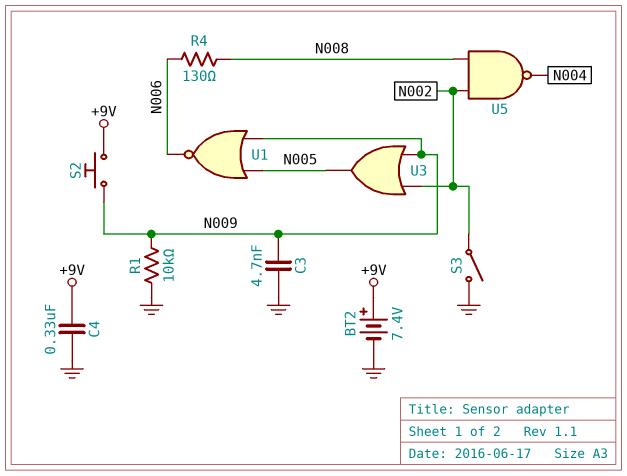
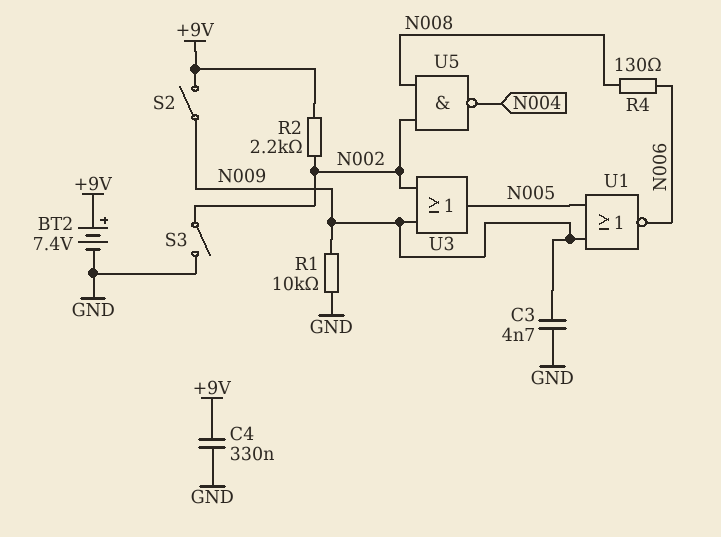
R2: none -> 2.2k (+9V, N002)
S2: button (+9V, N009) -> switch (+9V, N009)

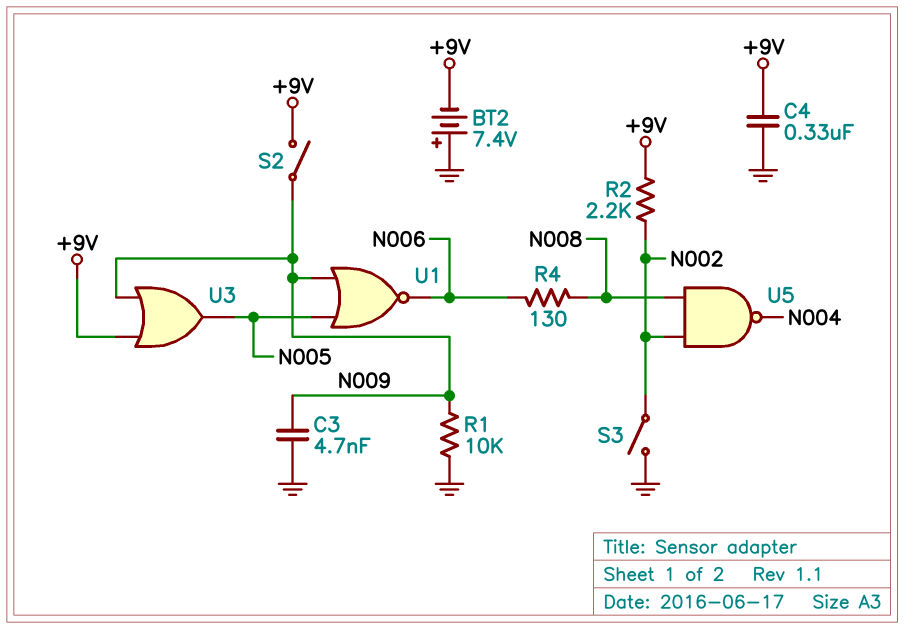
BT2: 7.4V (plus +9V, minus GND) -> 7.4V (plus GND, minus +9V)
U3: OR (in N002, in N009, out N005) -> OR (in +9V, in N009, out N005)

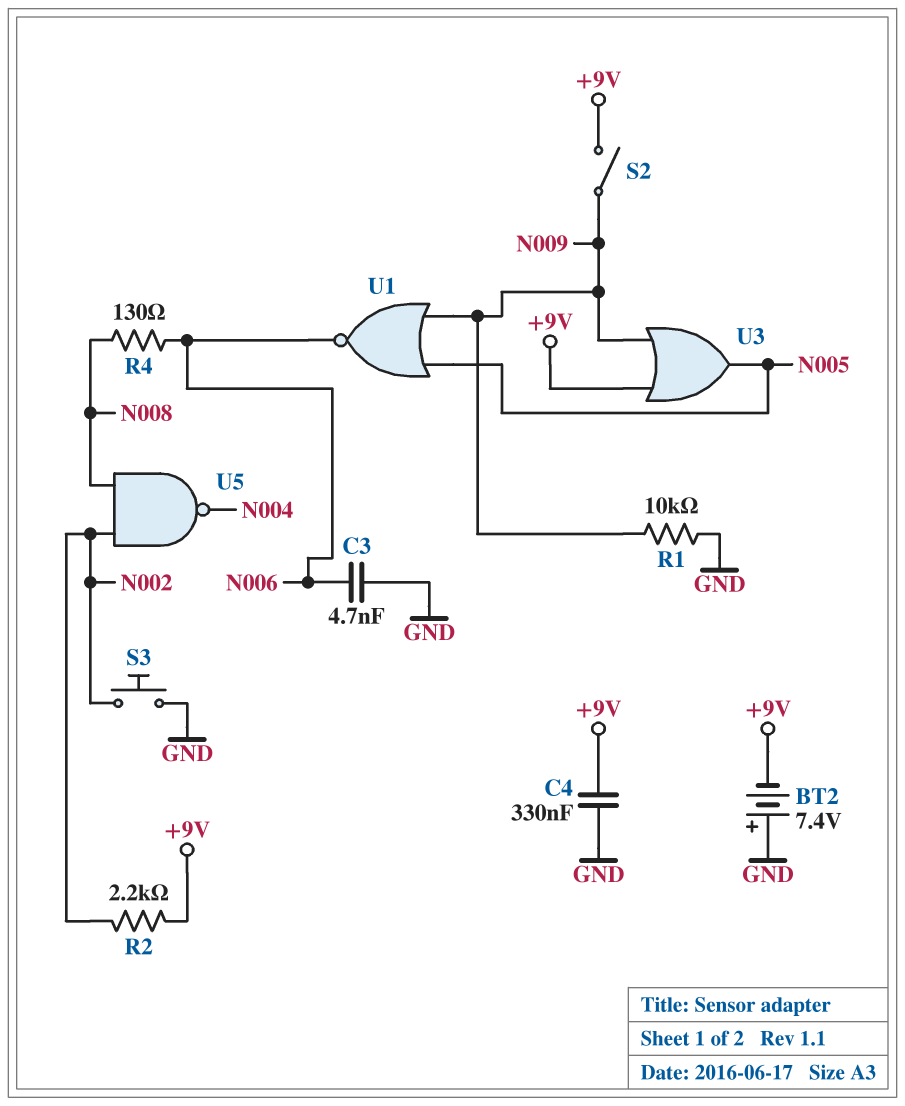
C3: 4.7nF (GND, N009) -> 4.7nF (GND, N006)
S3: switch (GND, N002) -> button (GND, N002)

